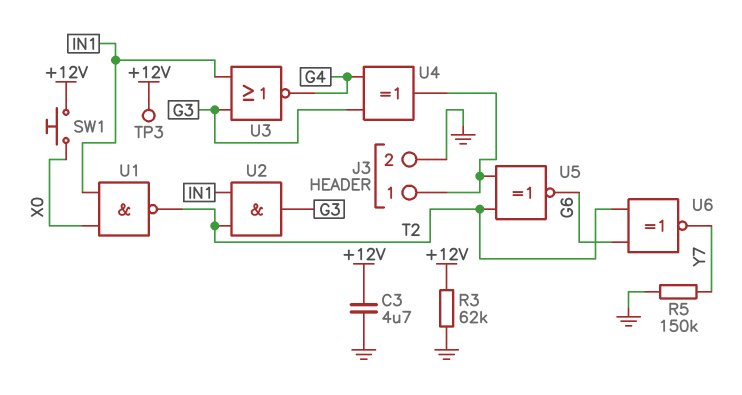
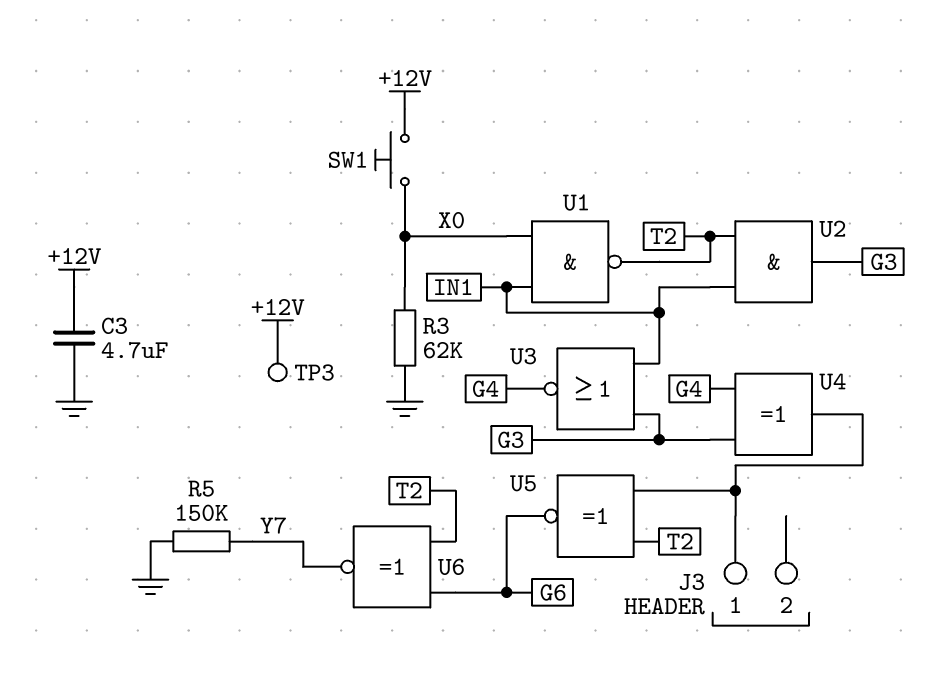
J3 pin 2: GND -> none
R3: 62k (+12V, GND) -> 62k (GND, X0)

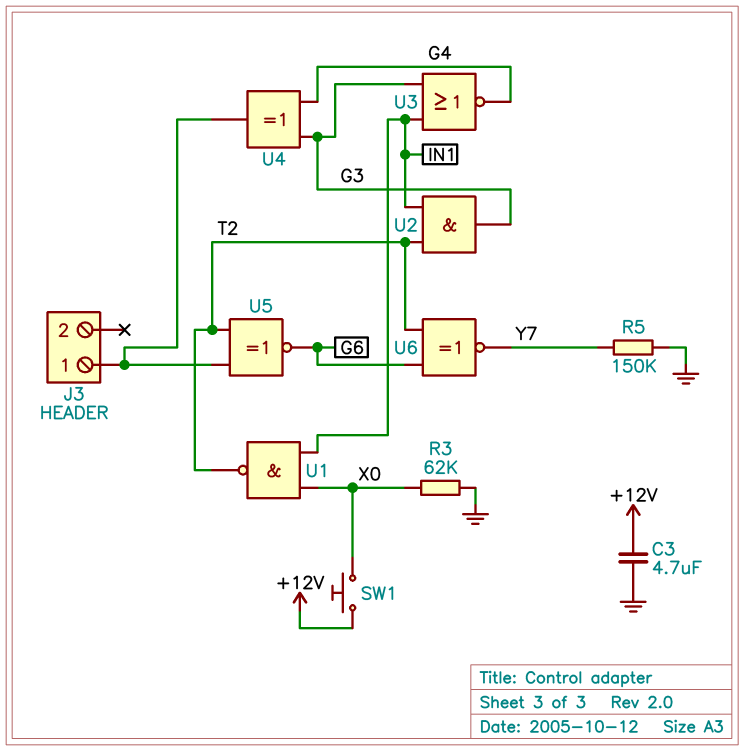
TP3: test point (+12V) -> none

